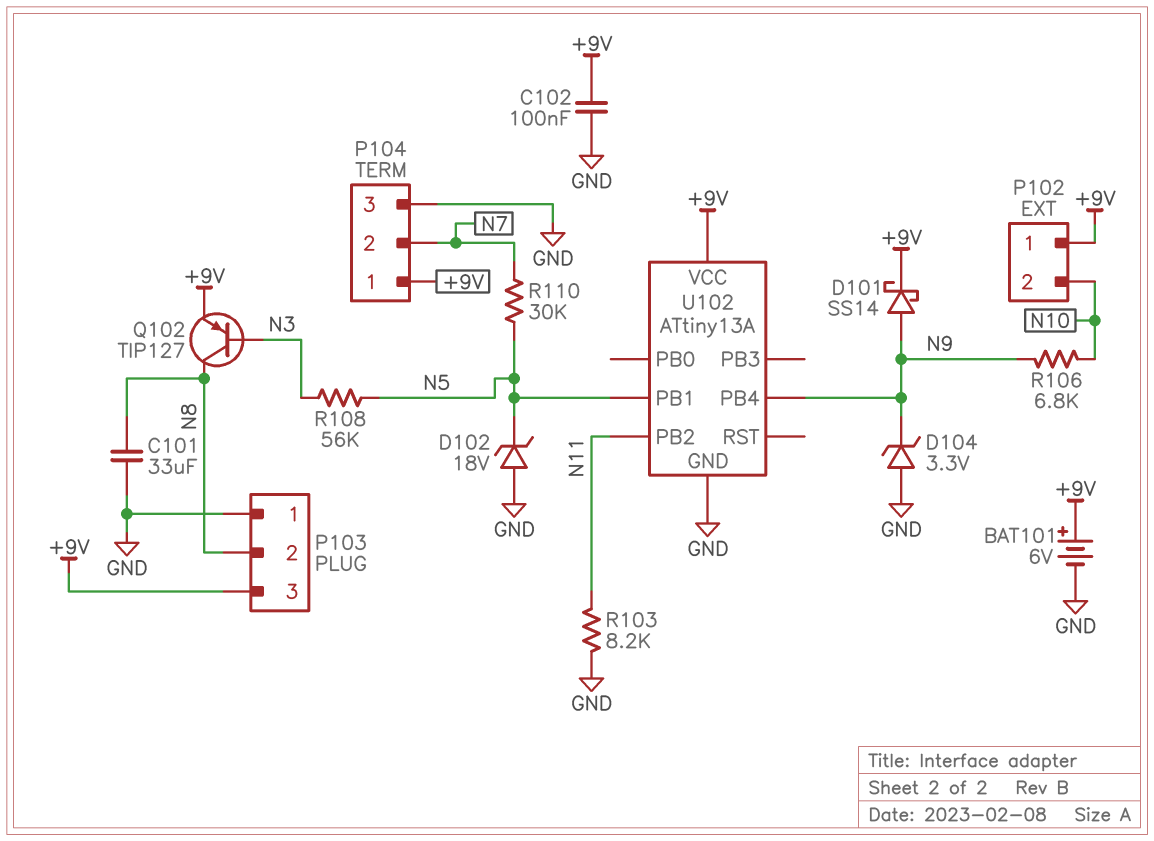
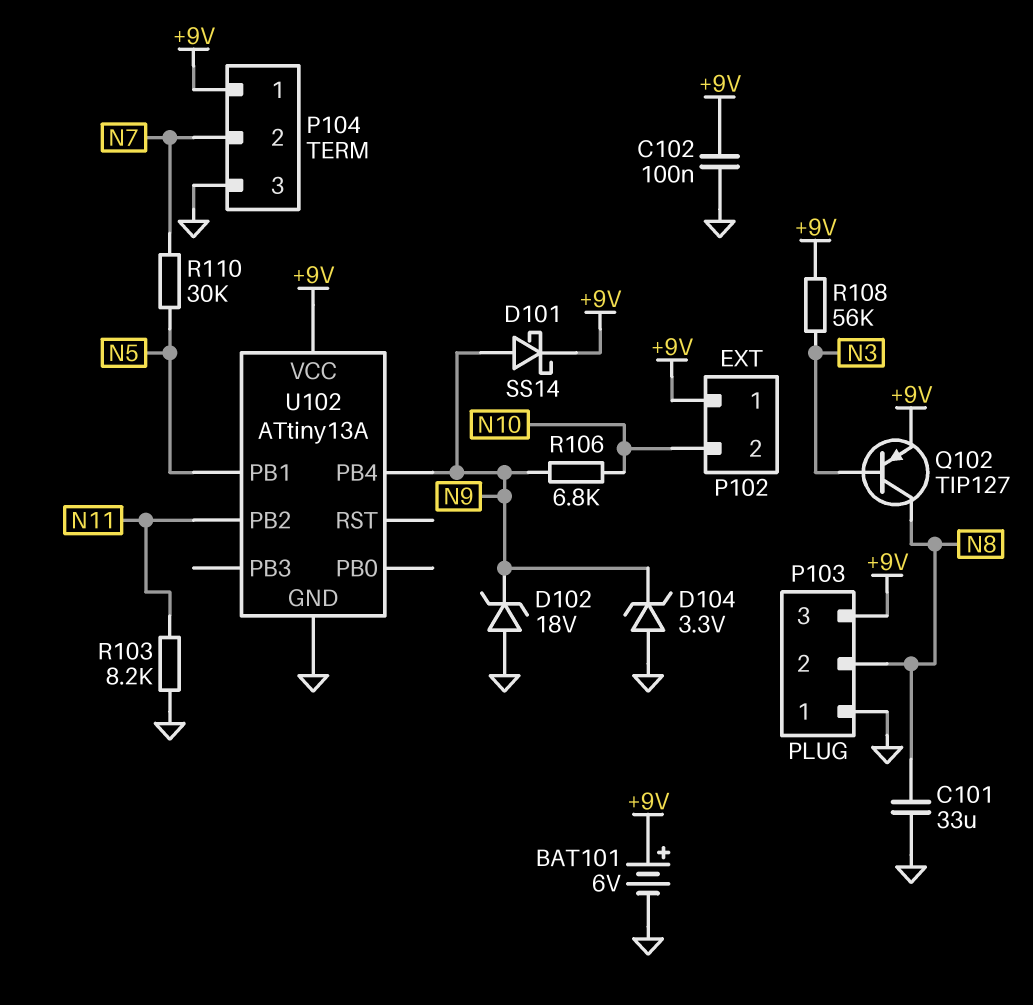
D102: zener 18V (A GND, K N5) -> zener 18V (A GND, K N9)
R108: 56k (N3, N5) -> 56k (+9V, N3)

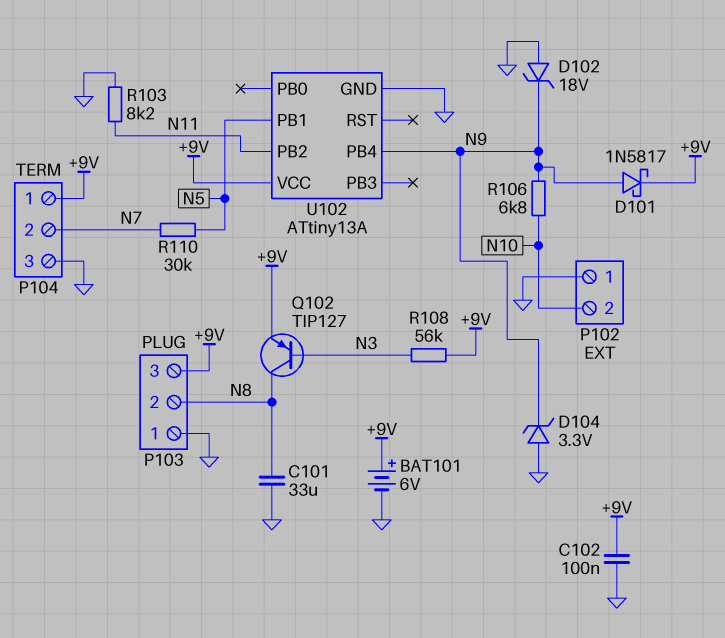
D101: schottky SS14 (A N9, K +9V) -> schottky 1N5817 (A N9, K +9V)
P102 pin 1: +9V -> GND

